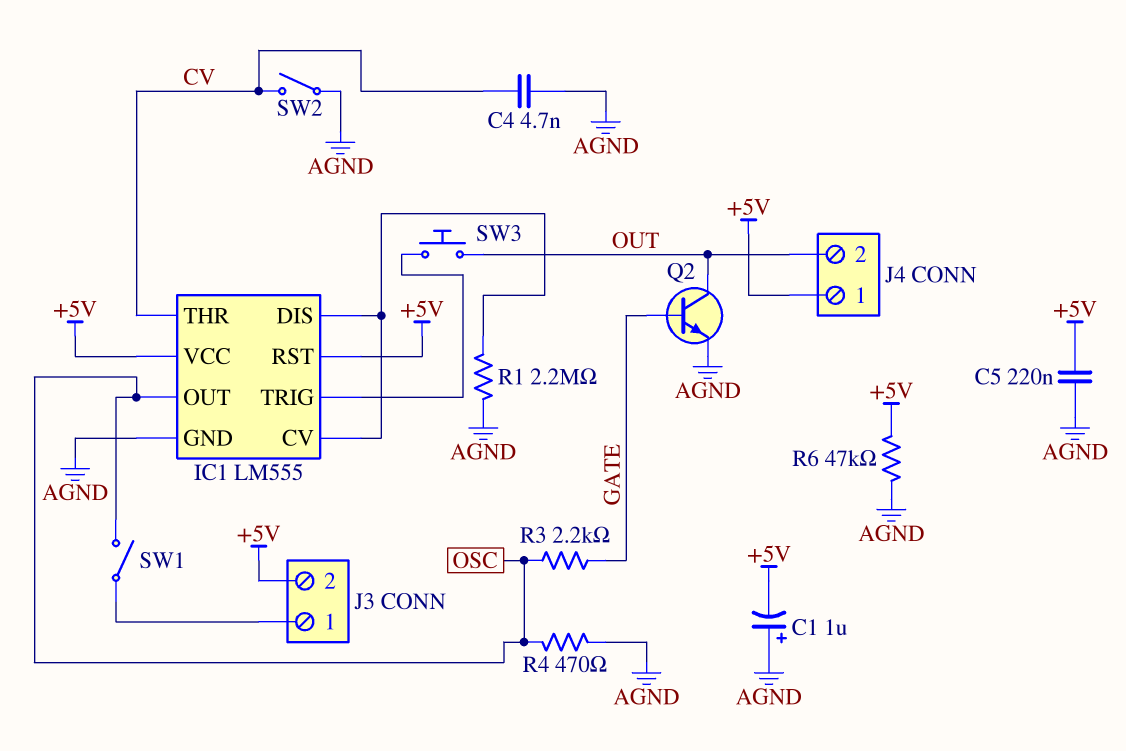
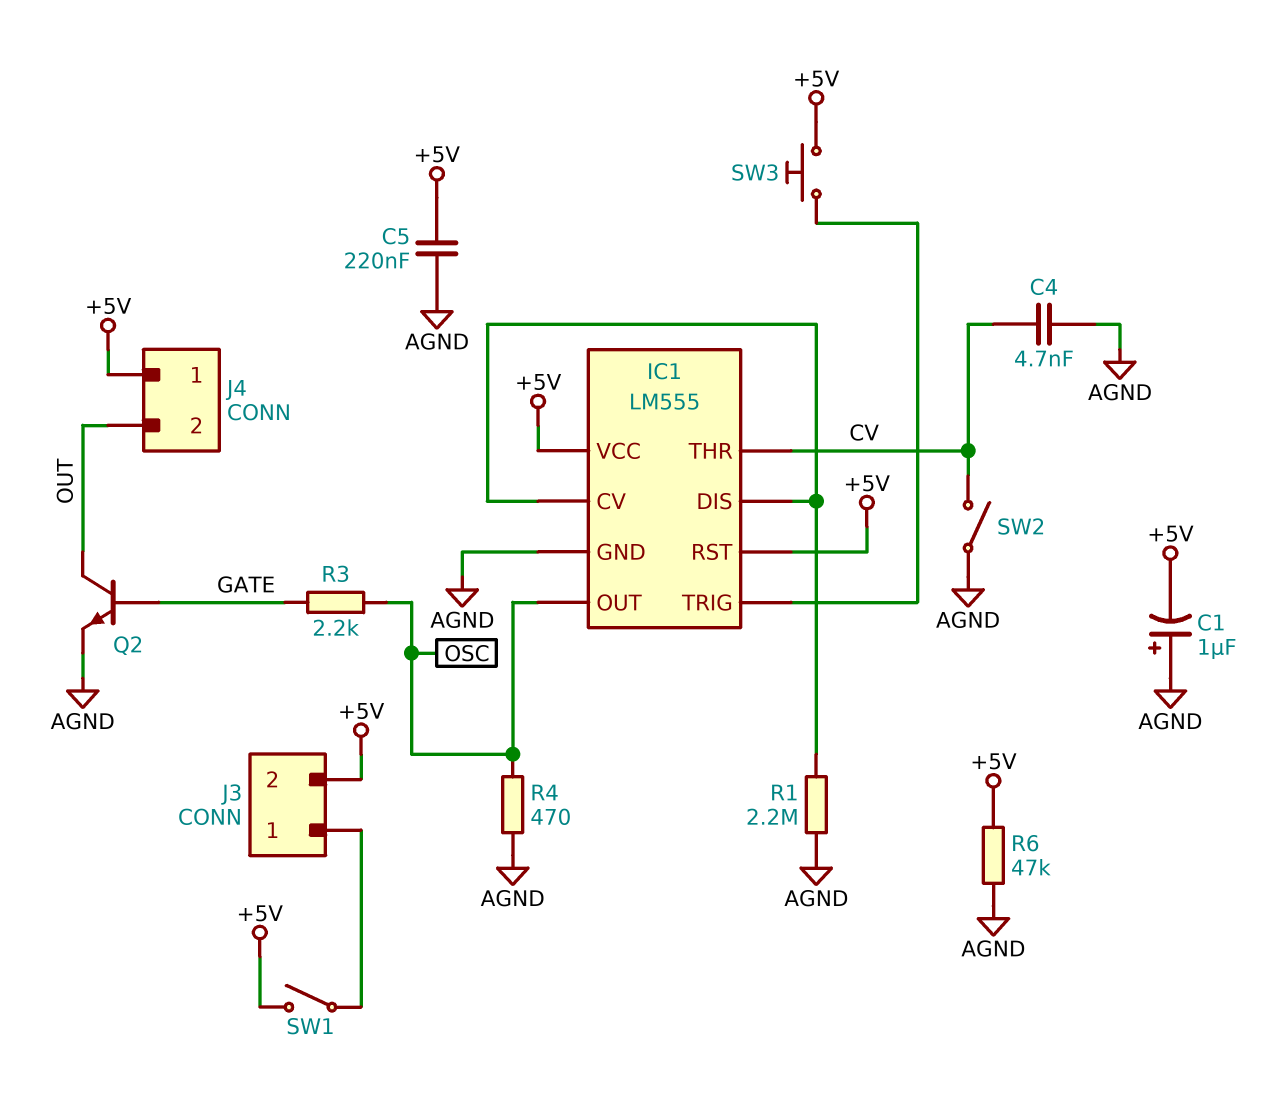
SW1: switch (J3/1, OSC) -> switch (+5V, J3/1)
SW3: button (IC1/TRIG, OUT) -> button (+5V, IC1/TRIG)

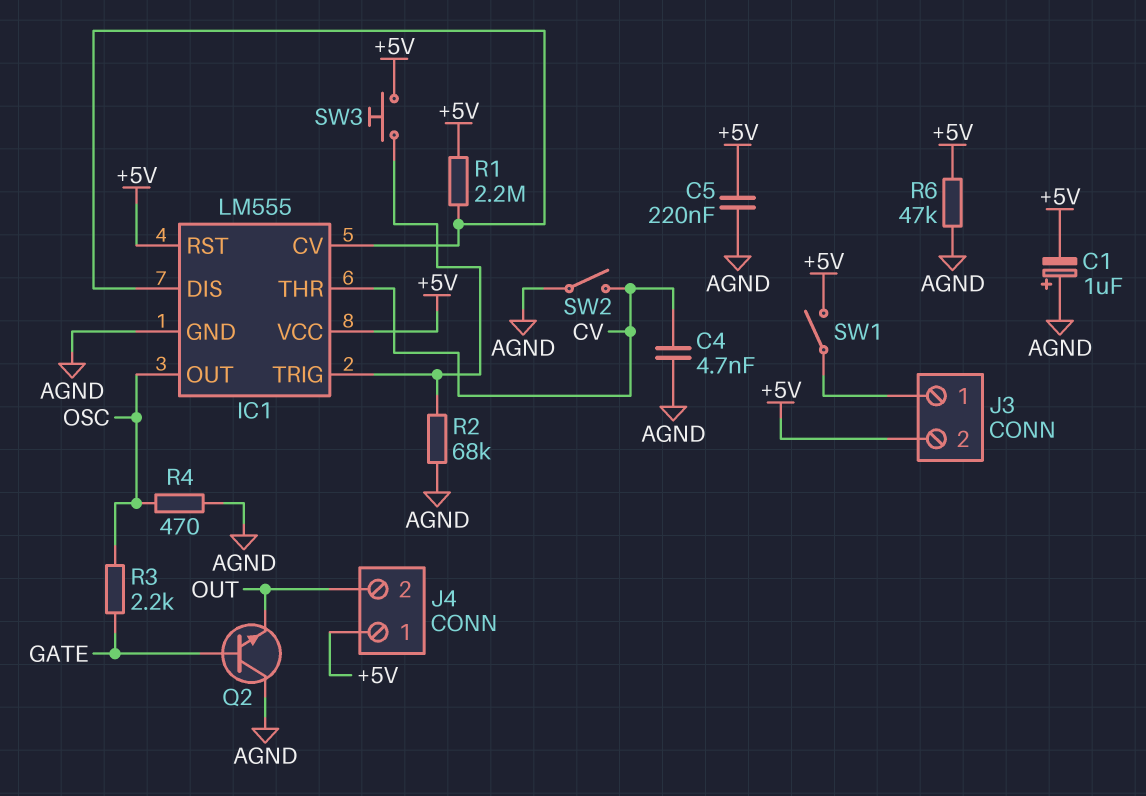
Q2: NPN (B GATE, C OUT, E AGND) -> NPN (B GATE, C AGND, E OUT)
R1: 2.2M (AGND, IC1/CV) -> 2.2M (+5V, IC1/CV)
R2: none -> 68k (AGND, IC1/TRIG)

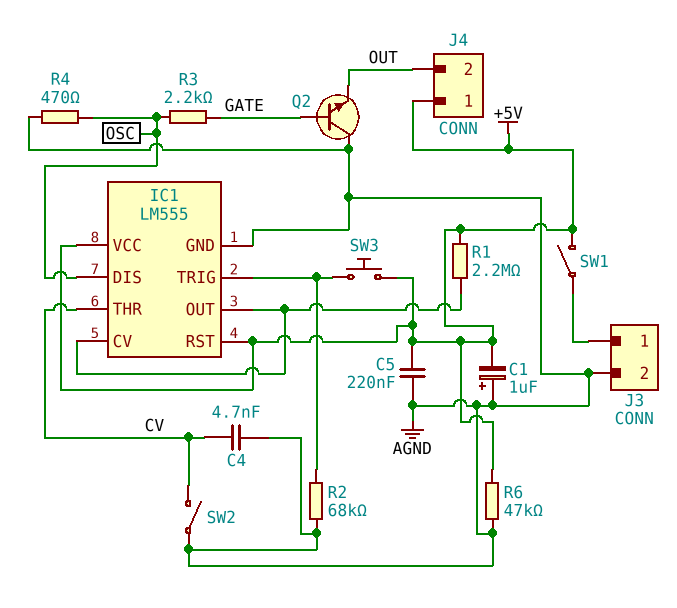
IC1 pin DIS: IC1/CV -> OSC
IC1 pin OUT: OSC -> IC1/CV
J3 pin 2: +5V -> AGND

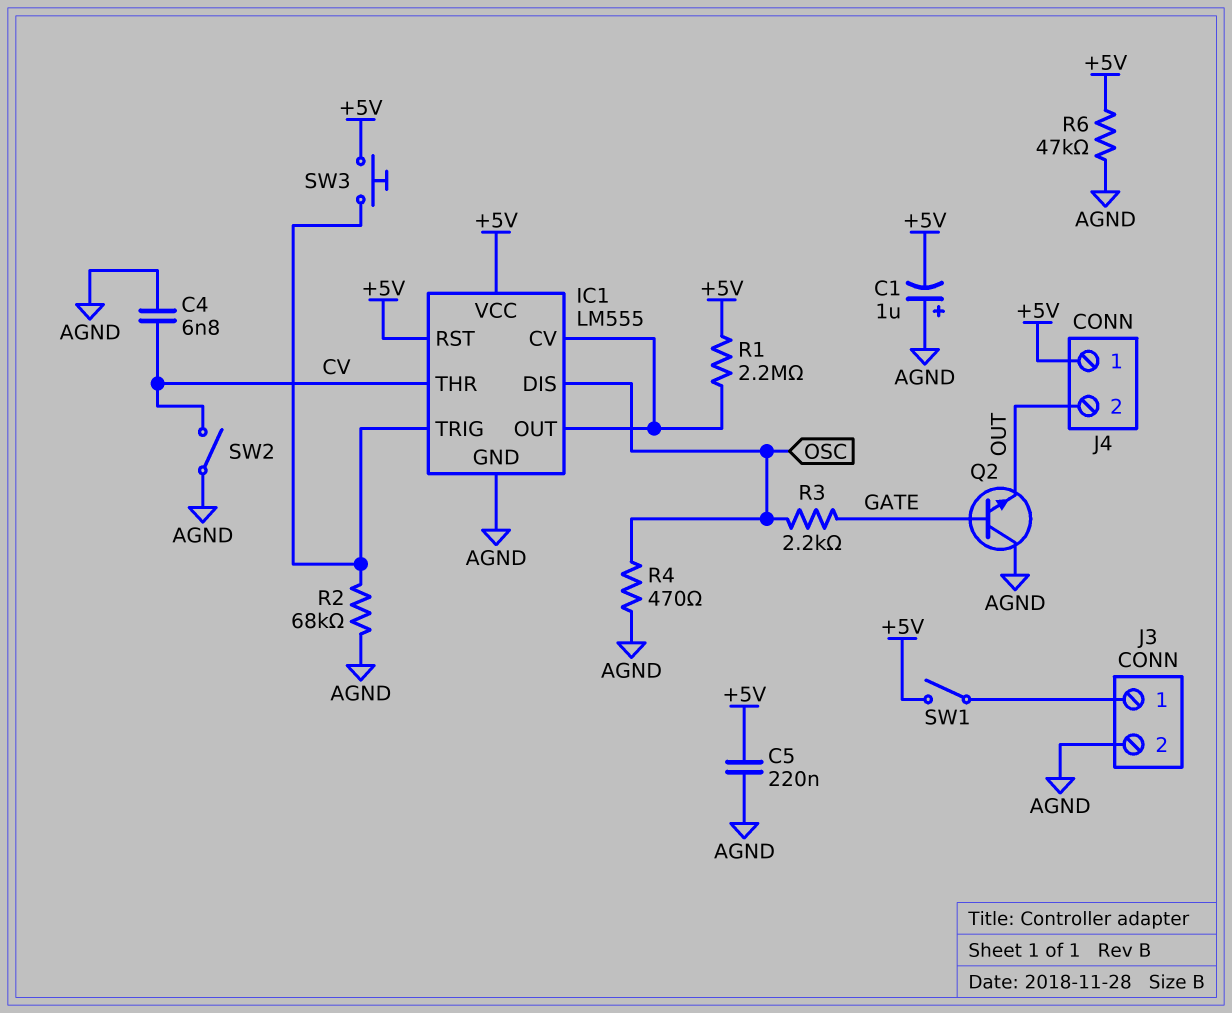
C4: 4.7nF (AGND, CV) -> 6.8nF (AGND, CV)

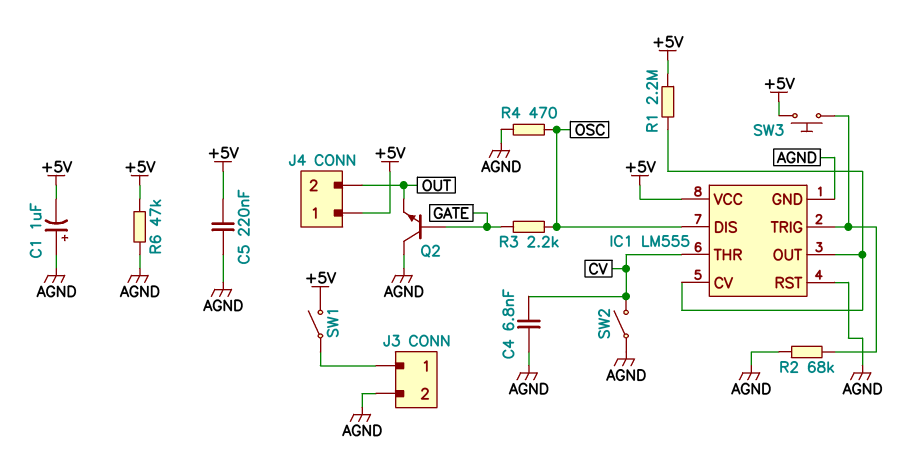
IC1 pin RST: +5V -> AGND

